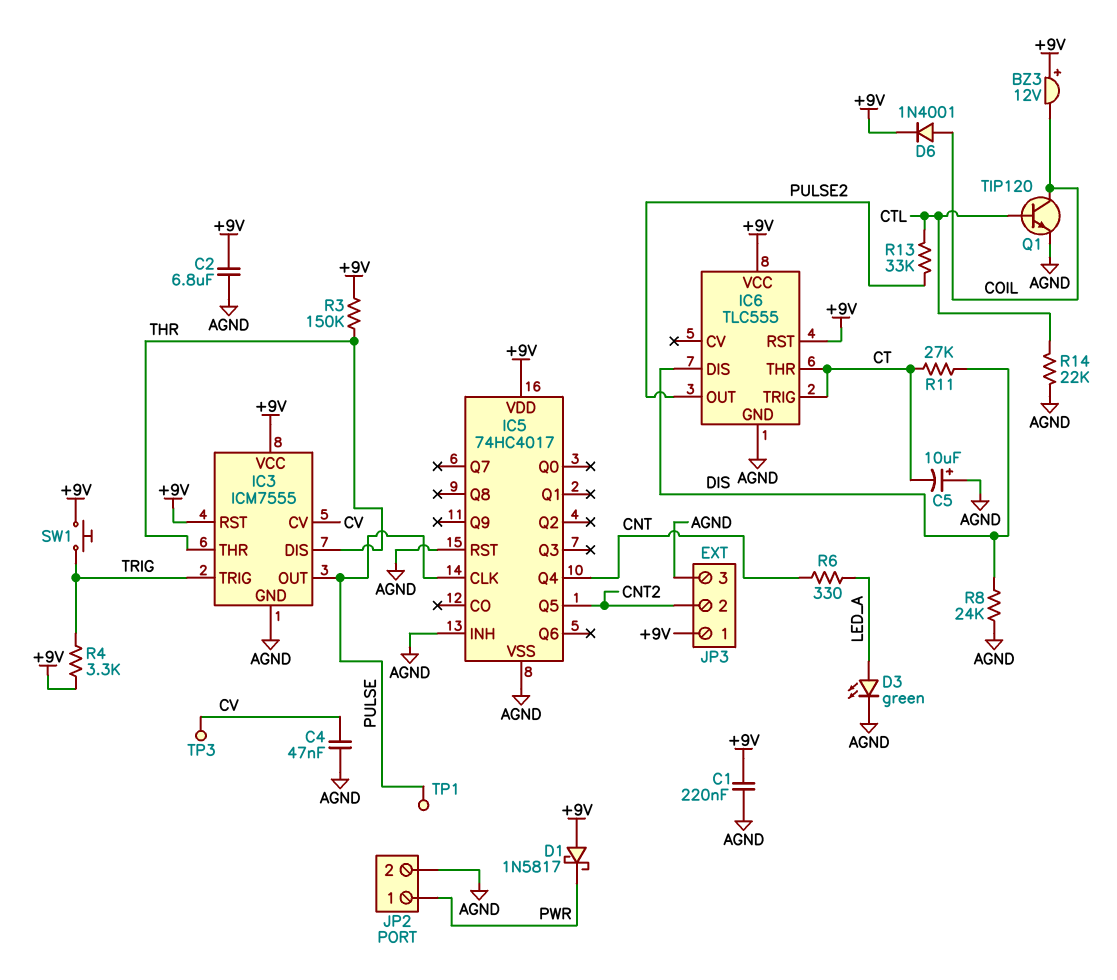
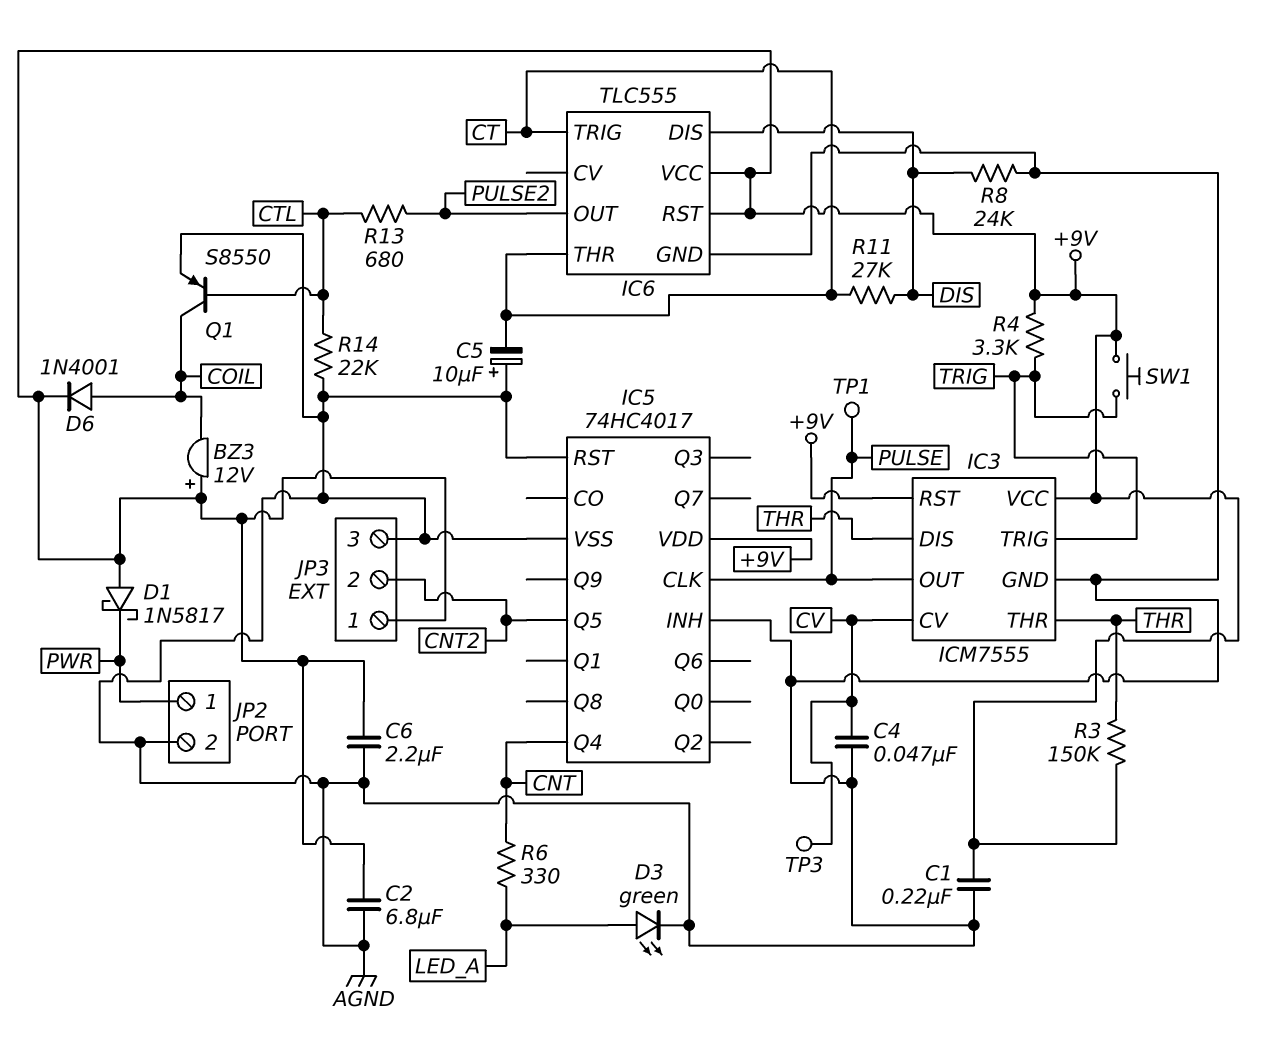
C6: none -> 2.2uF (+9V, AGND)
Q1: NPN TIP120 (B CTL, C COIL, E AGND) -> PNP S8550 (B CTL, C COIL, E AGND)
R13: 33k (CTL, PULSE2) -> 680 (CTL, PULSE2)

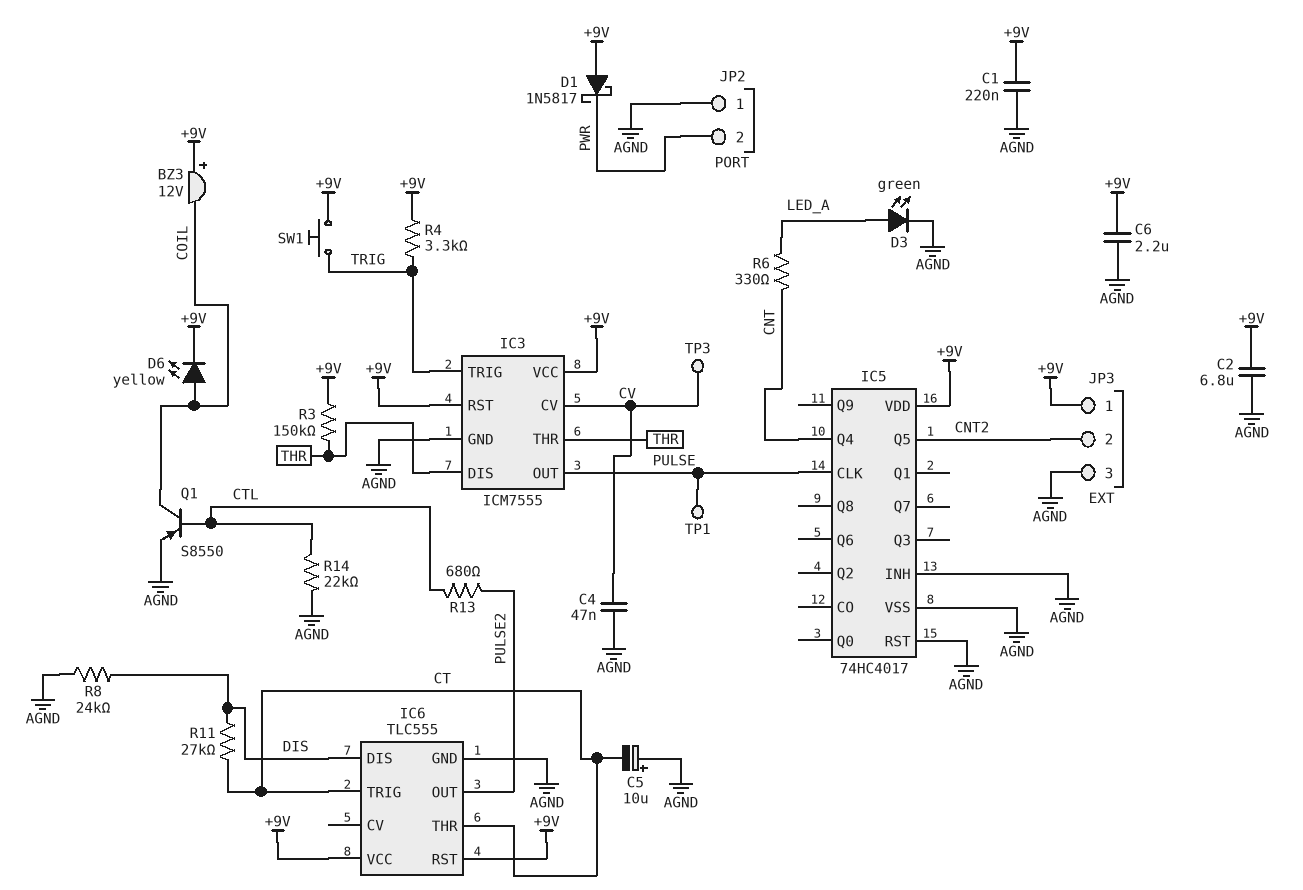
D6: diode 1N4001 (A COIL, K +9V) -> LED yellow (A COIL, K +9V)
JP2 pin 1: PWR -> AGND
JP2 pin 2: AGND -> PWR

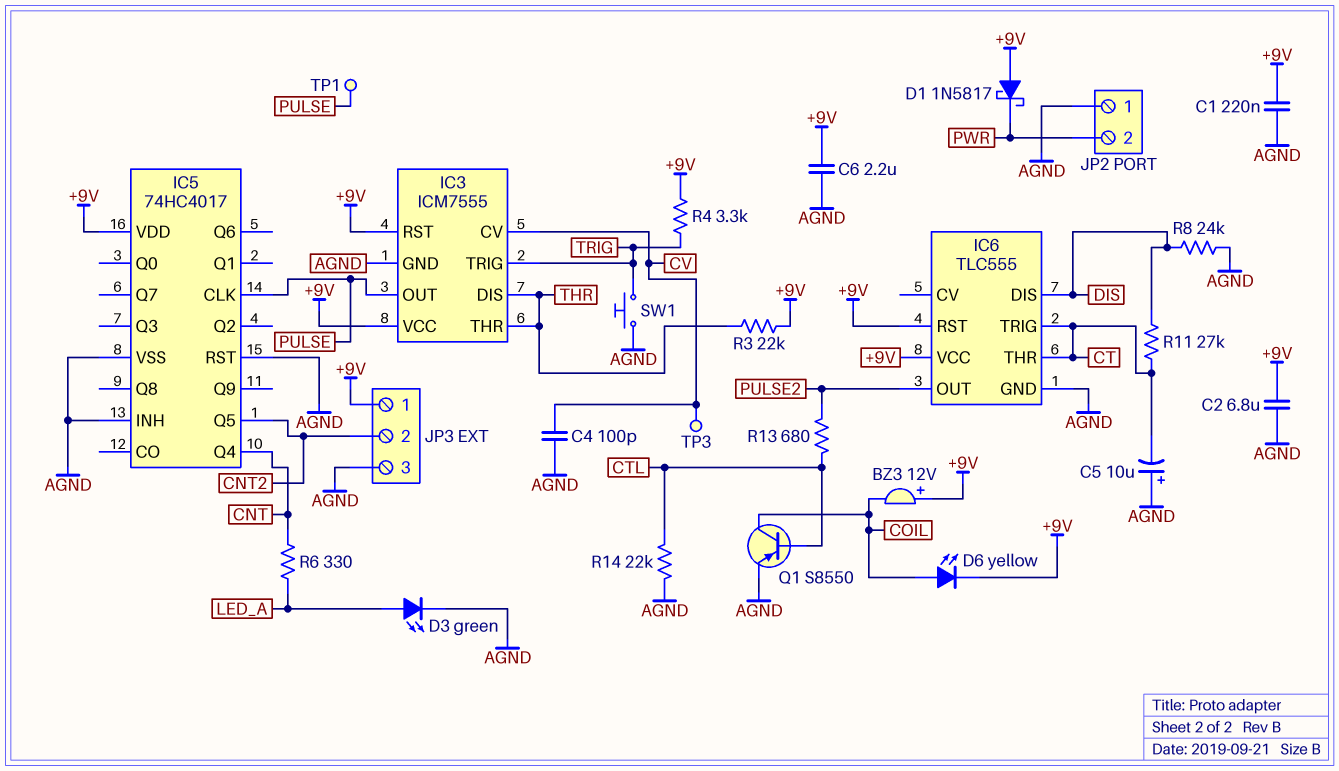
C4: 47nF (AGND, CV) -> 100pF (AGND, CV)
R3: 150k (+9V, THR) -> 22k (+9V, THR)
SW1: button (+9V, TRIG) -> button (AGND, TRIG)

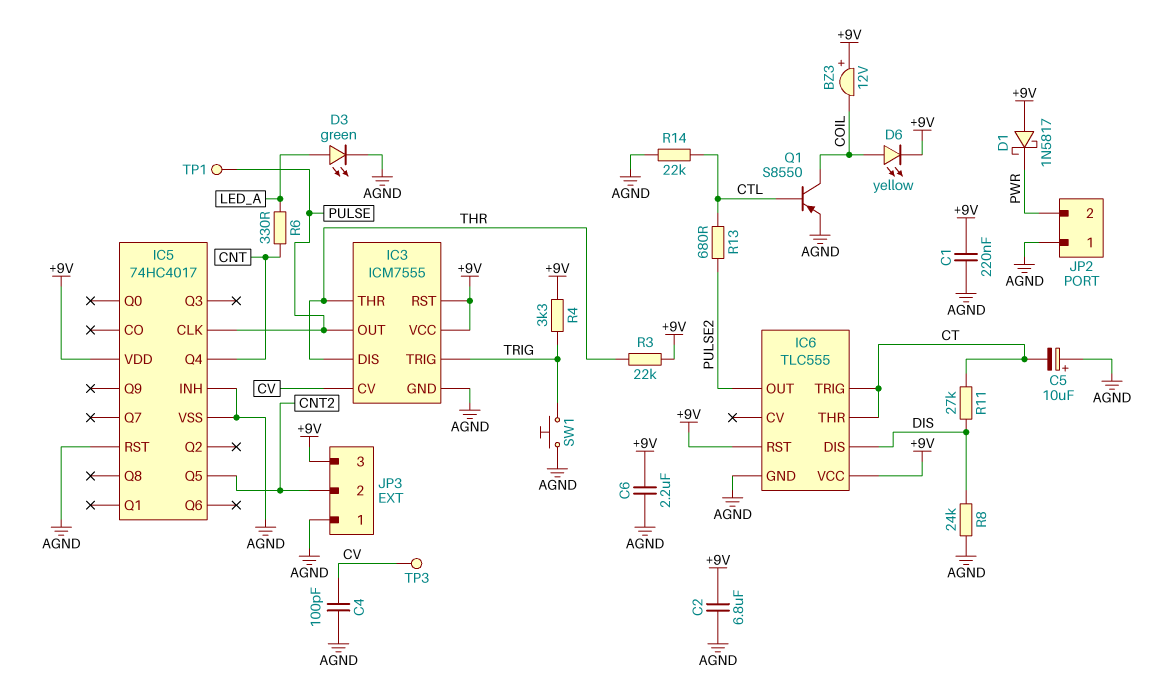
JP3 pin 1: +9V -> AGND
JP3 pin 3: AGND -> +9V

